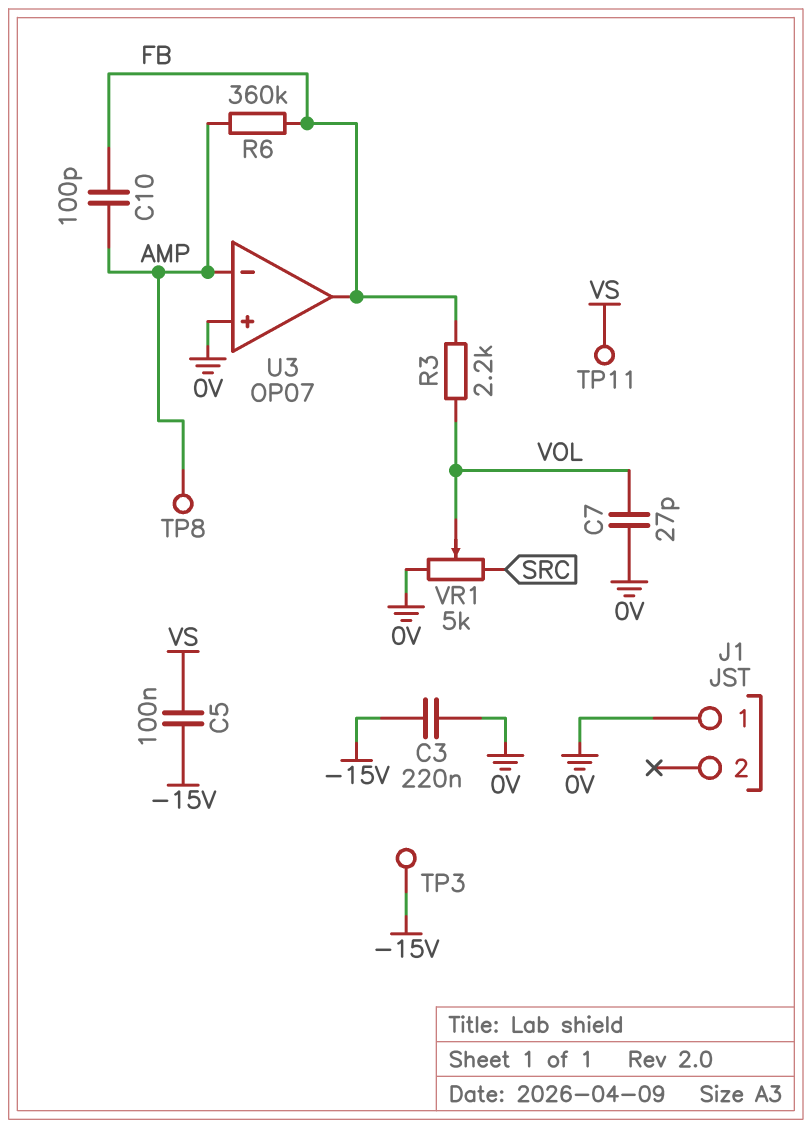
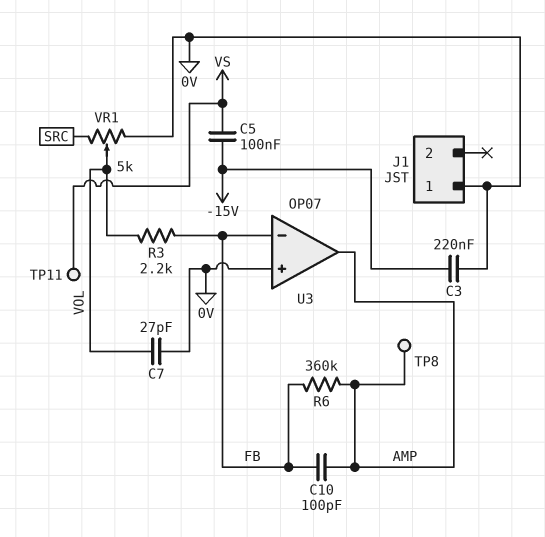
TP3: test point (-15V) -> none
U3 pin in-: AMP -> FB
U3 pin out: FB -> AMP

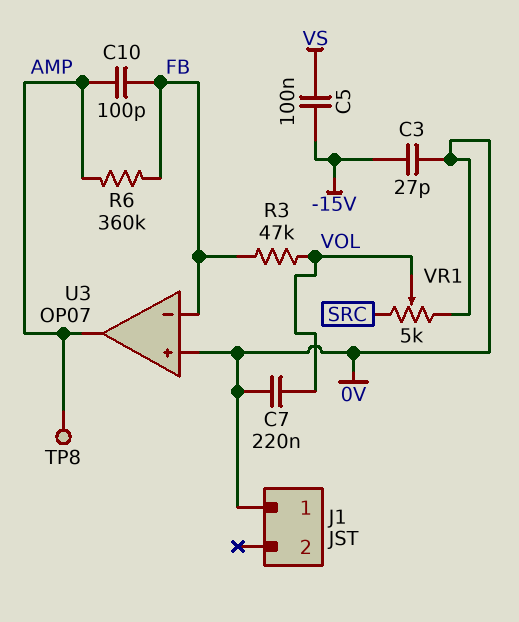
C3: 220nF (-15V, 0V) -> 27pF (-15V, 0V)
C7: 27pF (0V, VOL) -> 220nF (0V, VOL)
R3: 2.2k (FB, VOL) -> 47k (FB, VOL)
TP11: test point (VS) -> none

